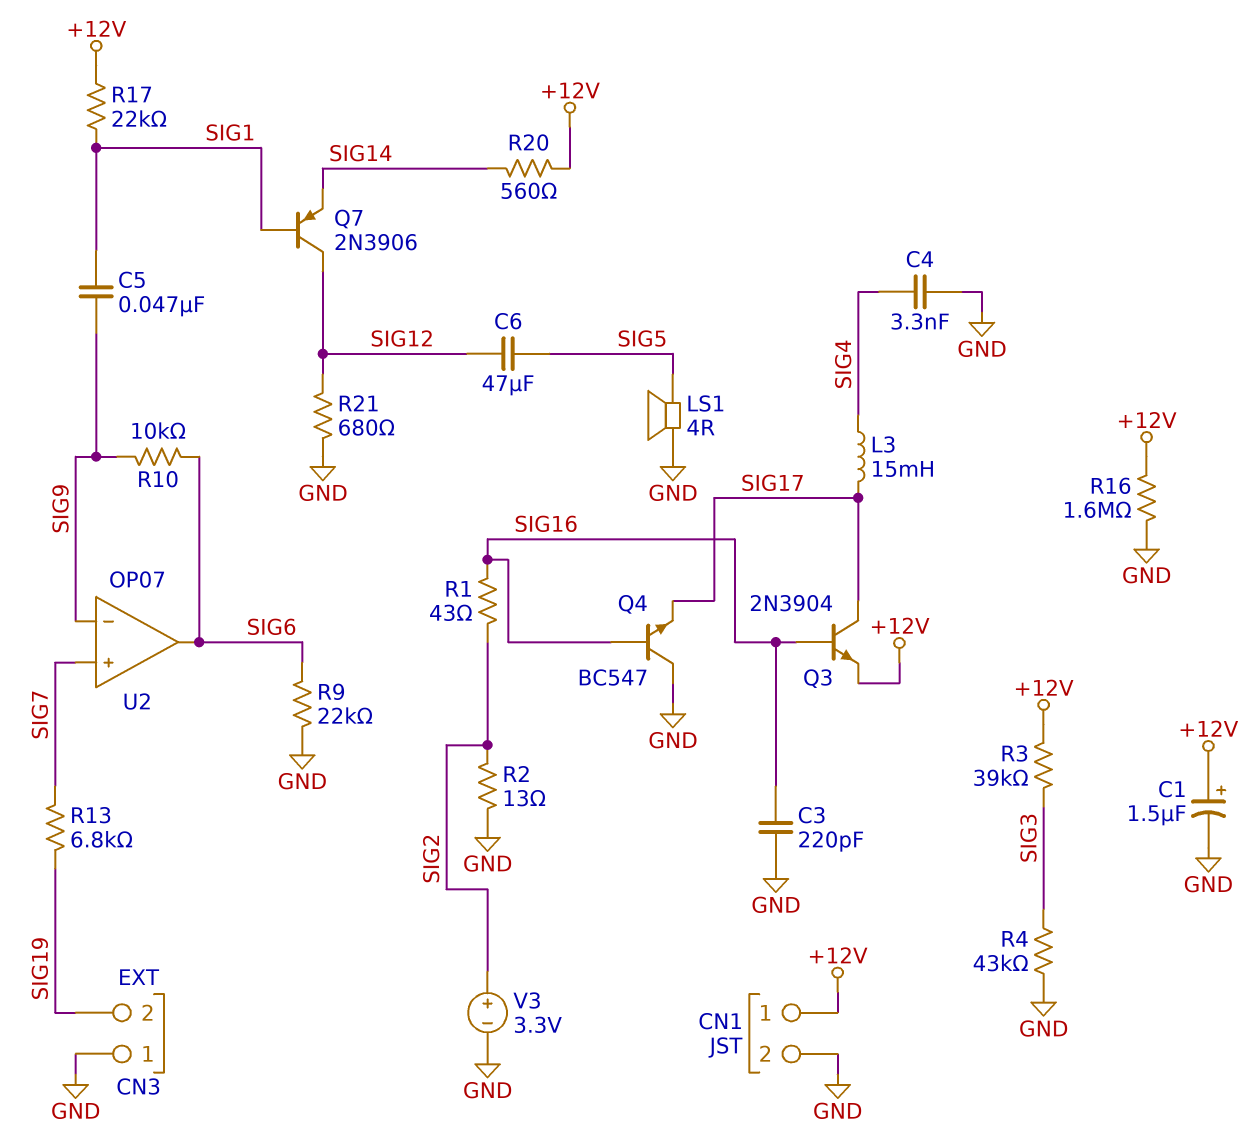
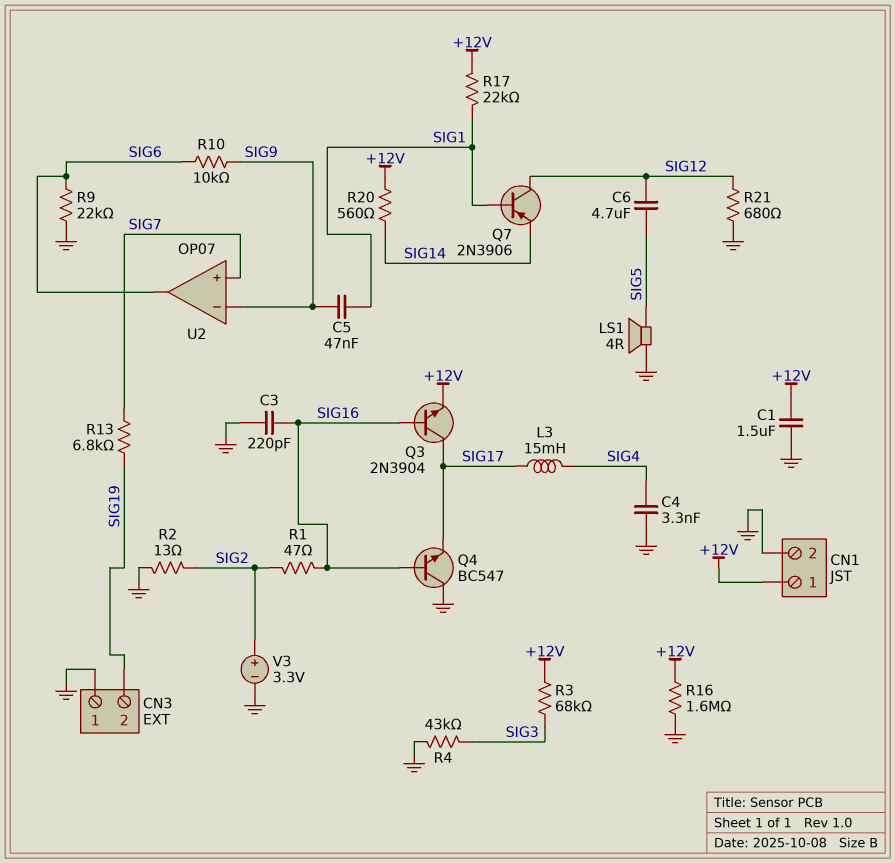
C1: 1.5uF (plus +12V, minus GND) -> 1.5uF (+12V, GND)
C6: 47uF (SIG5, SIG12) -> 4.7uF (SIG5, SIG12)
R1: 43 (SIG2, SIG16) -> 47 (SIG2, SIG16)
R3: 39k (+12V, SIG3) -> 68k (+12V, SIG3)

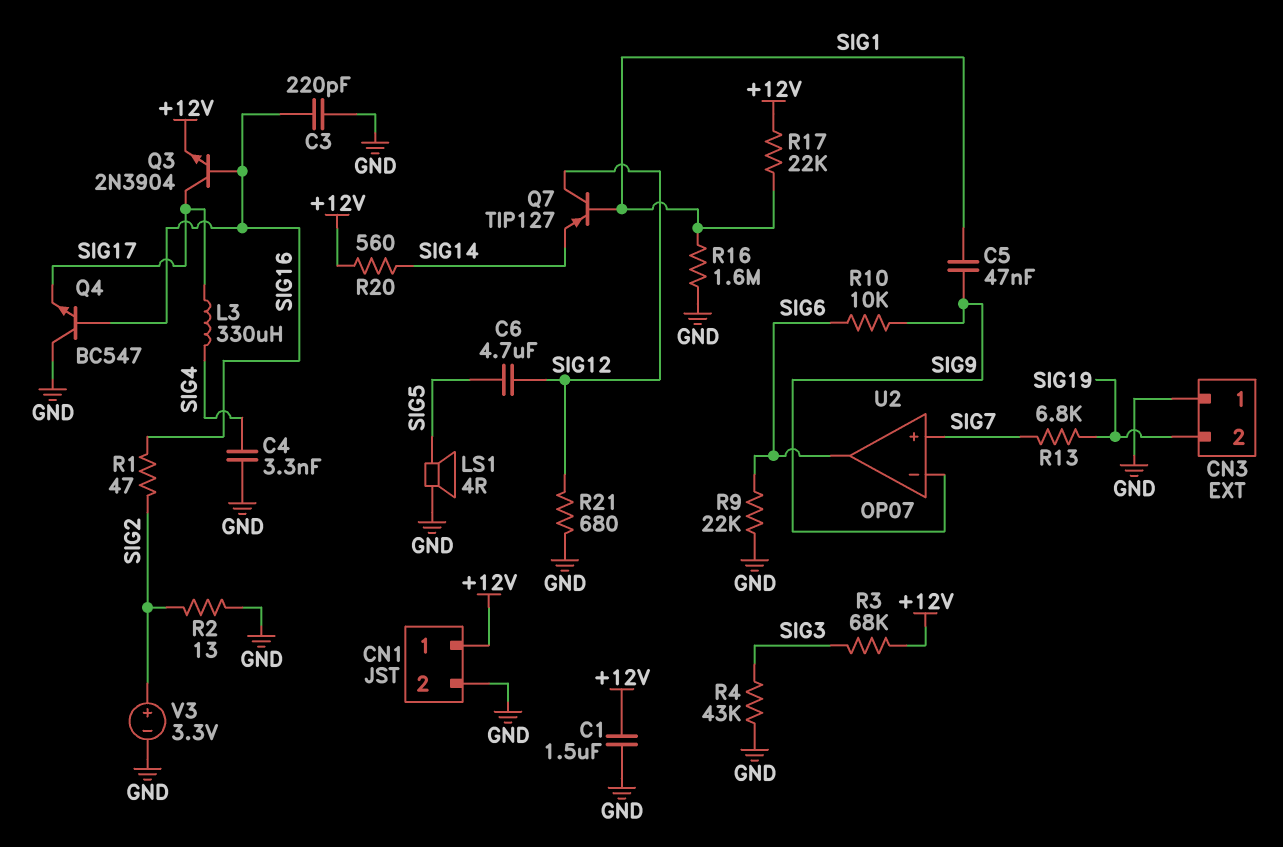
L3: 15mH (SIG4, SIG17) -> 330uH (SIG4, SIG17)
Q7: PNP 2N3906 (B SIG1, C SIG12, E SIG14) -> PNP TIP127 (B SIG1, C SIG12, E SIG14)
R16: 1.6M (+12V, GND) -> 1.6M (GND, SIG1)

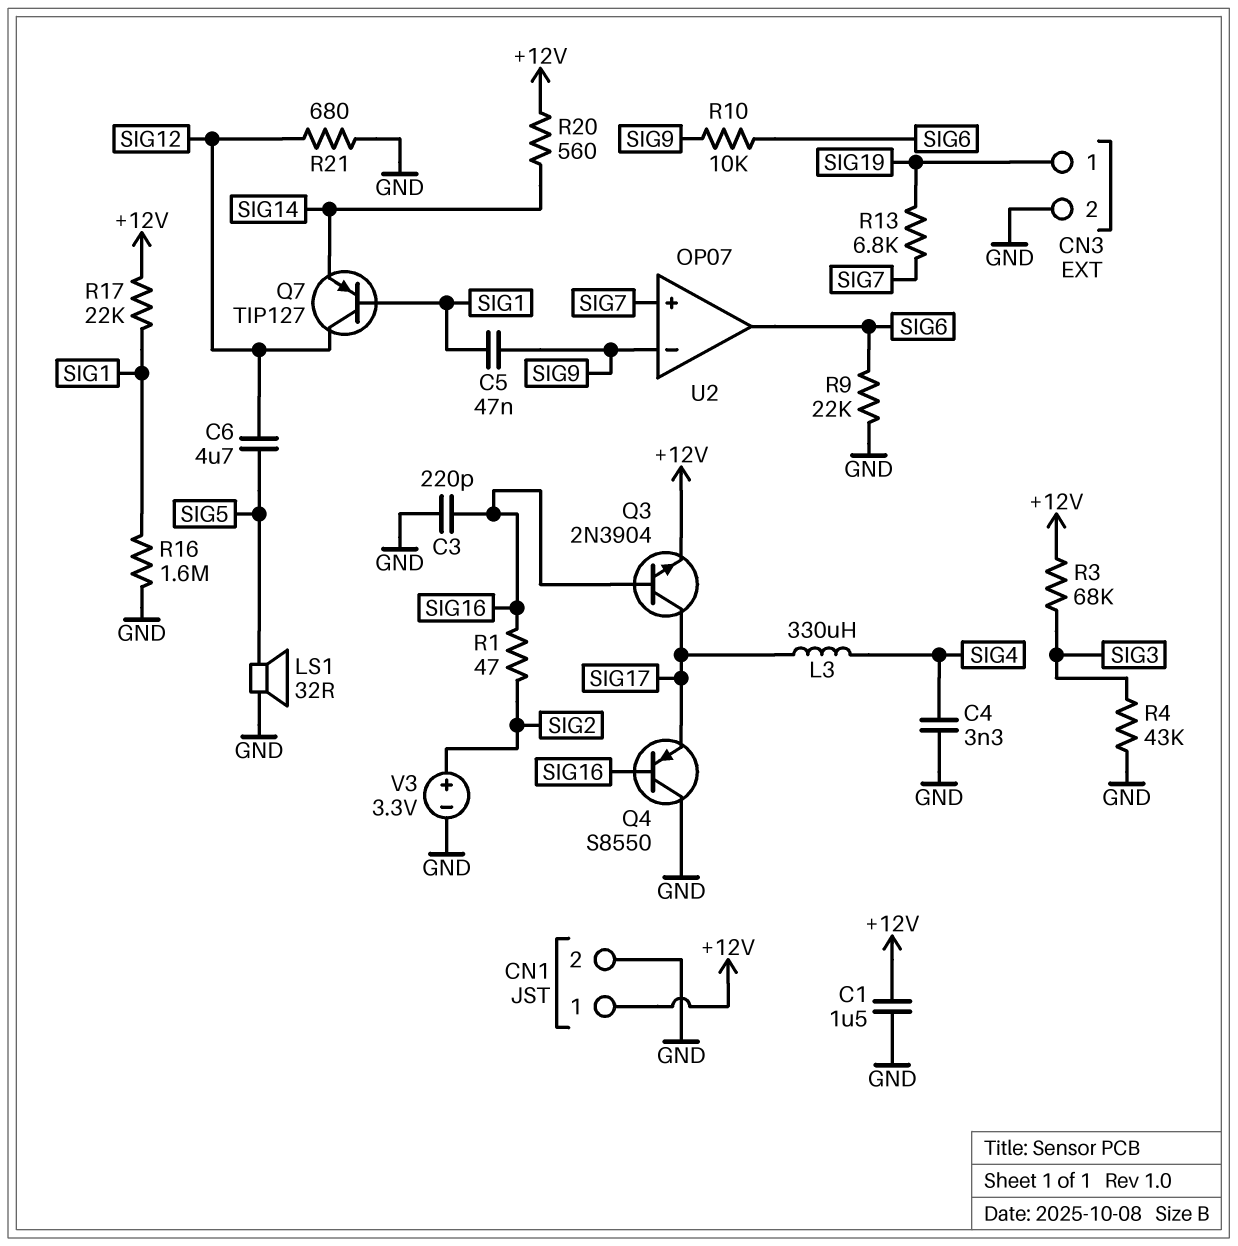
CN3 pin 1: GND -> SIG19
CN3 pin 2: SIG19 -> GND
LS1: speaker 4R (GND, SIG5) -> speaker 32R (GND, SIG5)
Q4: NPN BC547 (B SIG16, C GND, E SIG17) -> PNP S8550 (B SIG16, C GND, E SIG17)
R2: 13 (GND, SIG2) -> none

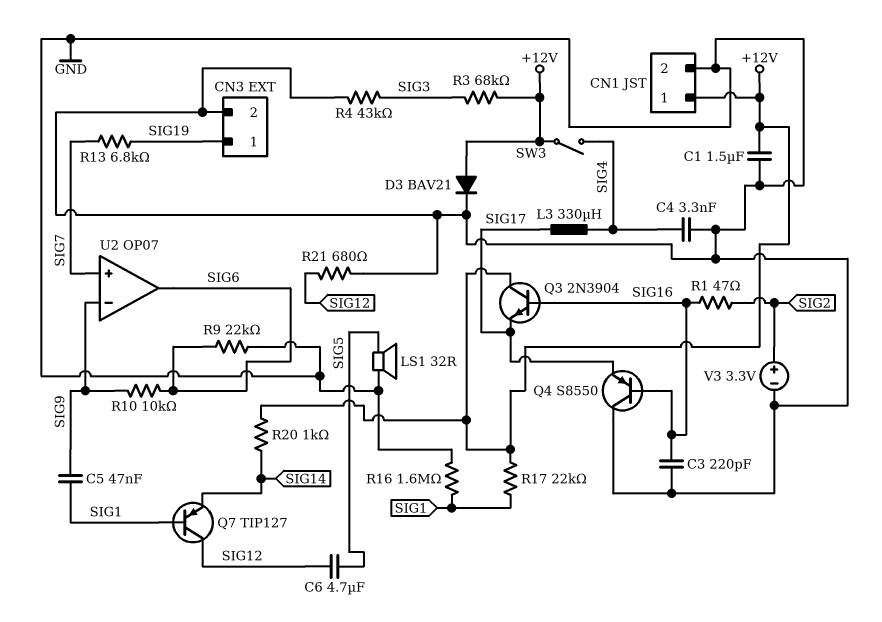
D3: none -> diode BAV21 (A +12V, K GND)
Q3: NPN 2N3904 (B SIG16, C SIG17, E +12V) -> NPN 2N3904 (B SIG16, C +12V, E SIG17)
R20: 560 (+12V, SIG14) -> 1k (+12V, SIG14)
SW3: none -> switch (+12V, SIG4)

